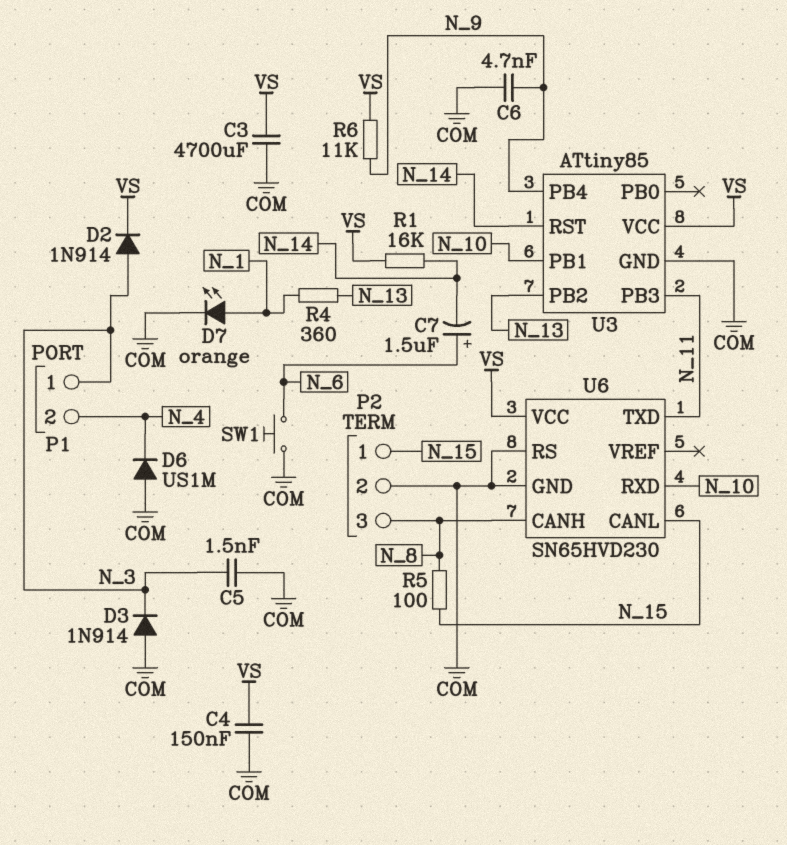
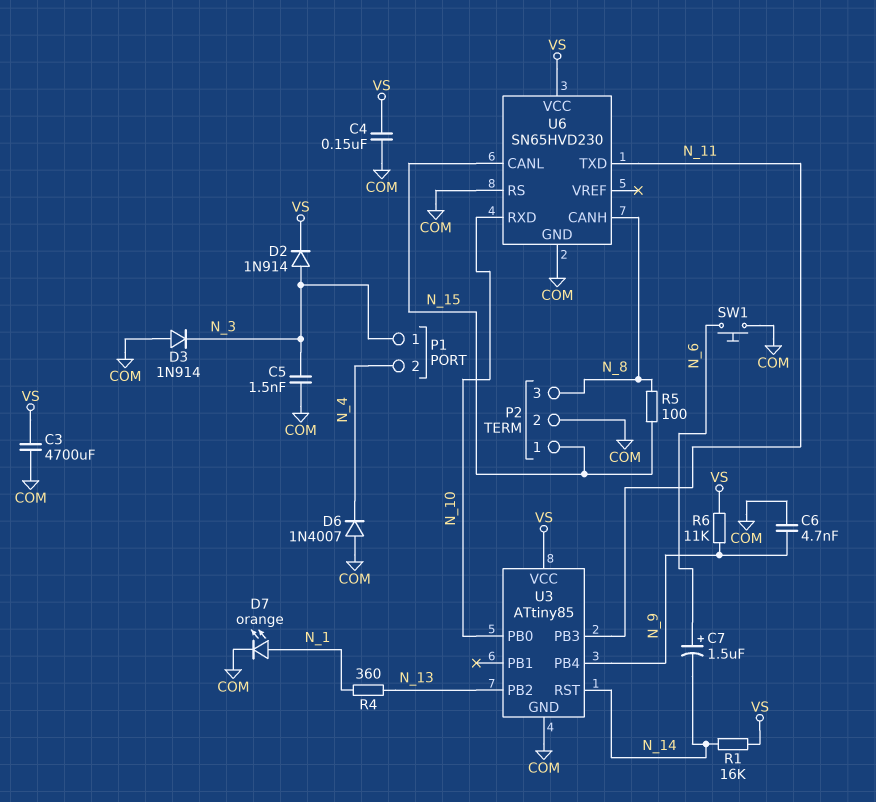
D6: diode US1M (A COM, K N_4) -> diode 1N4007 (A COM, K N_4)
U3 pin PB0: none -> N_10
U3 pin PB1: N_10 -> none

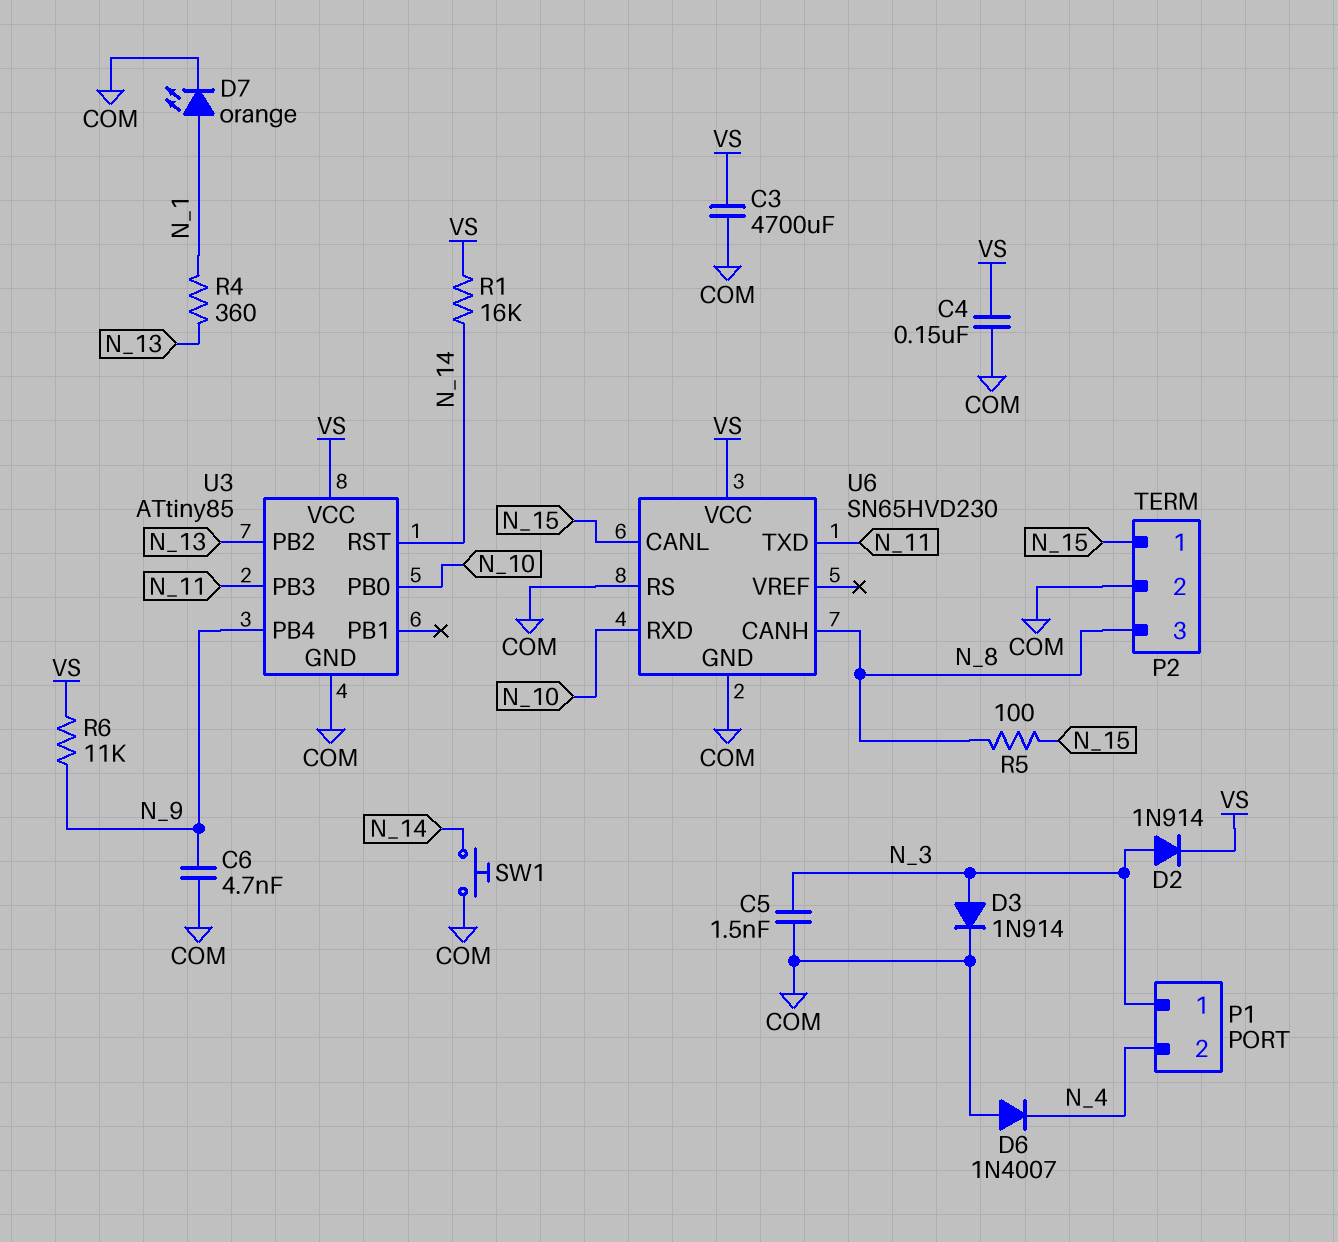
C7: 1.5uF (plus N_6, minus N_14) -> none
D3: diode 1N914 (A COM, K N_3) -> diode 1N914 (A N_3, K COM)
SW1: button (COM, N_6) -> button (COM, N_14)

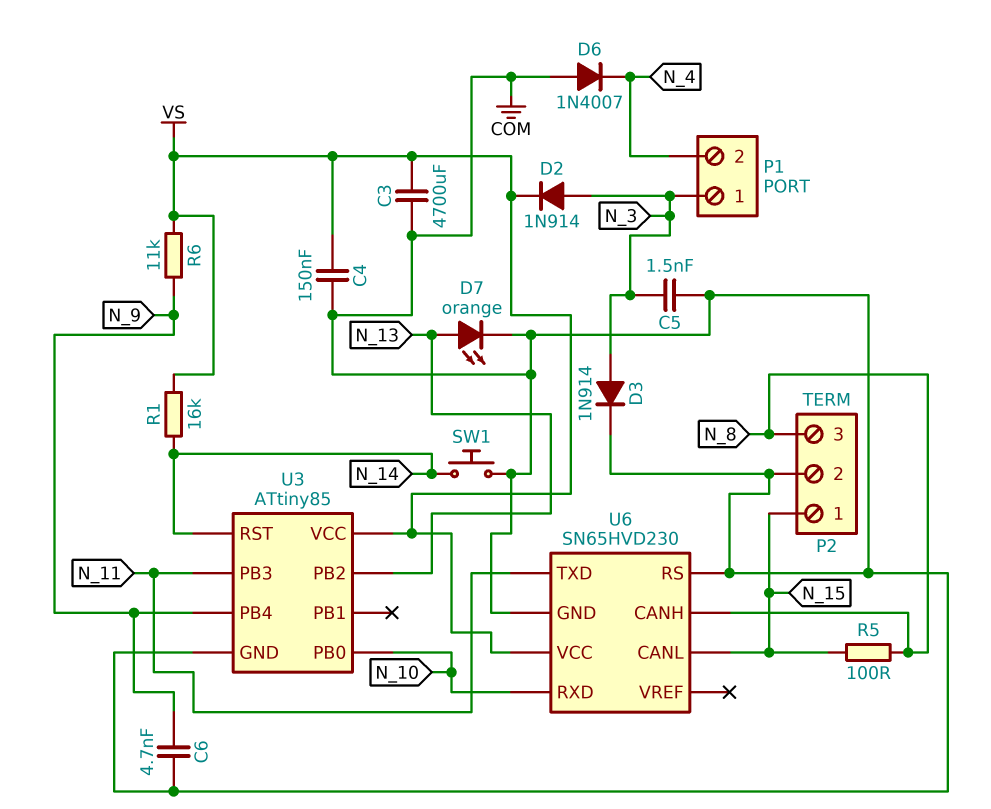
D7: LED orange (A N_1, K COM) -> LED orange (A N_13, K COM)
R4: 360 (N_1, N_13) -> none

